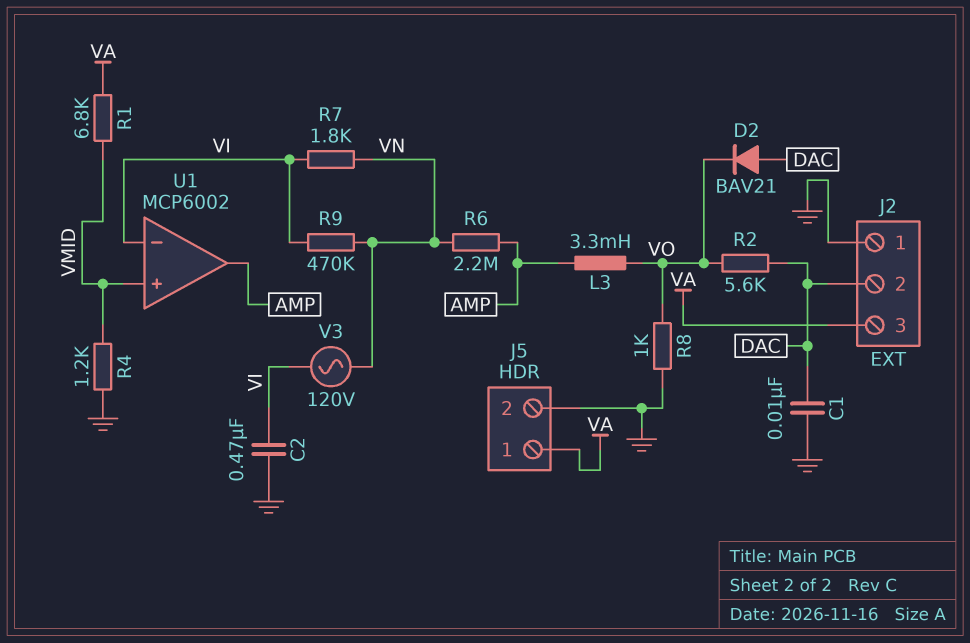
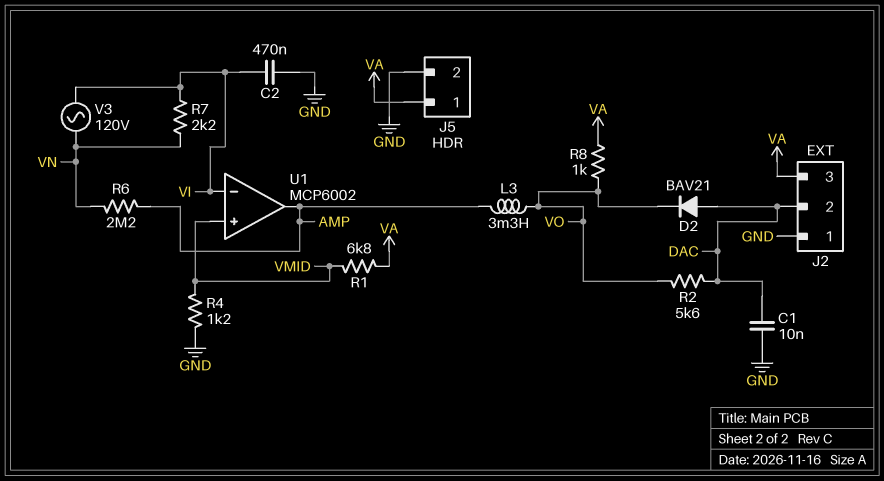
R7: 1.8k (VI, VN) -> 2.2k (VI, VN)
R8: 1k (GND, VO) -> 1k (VA, VO)
R9: 470k (VI, VN) -> none

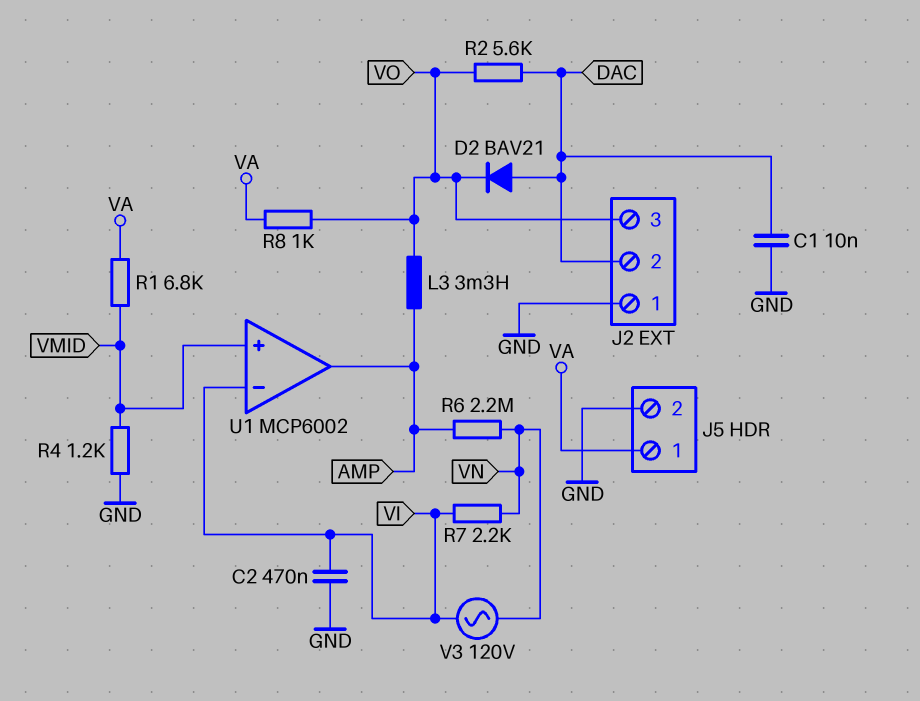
J2 pin 3: VA -> VO

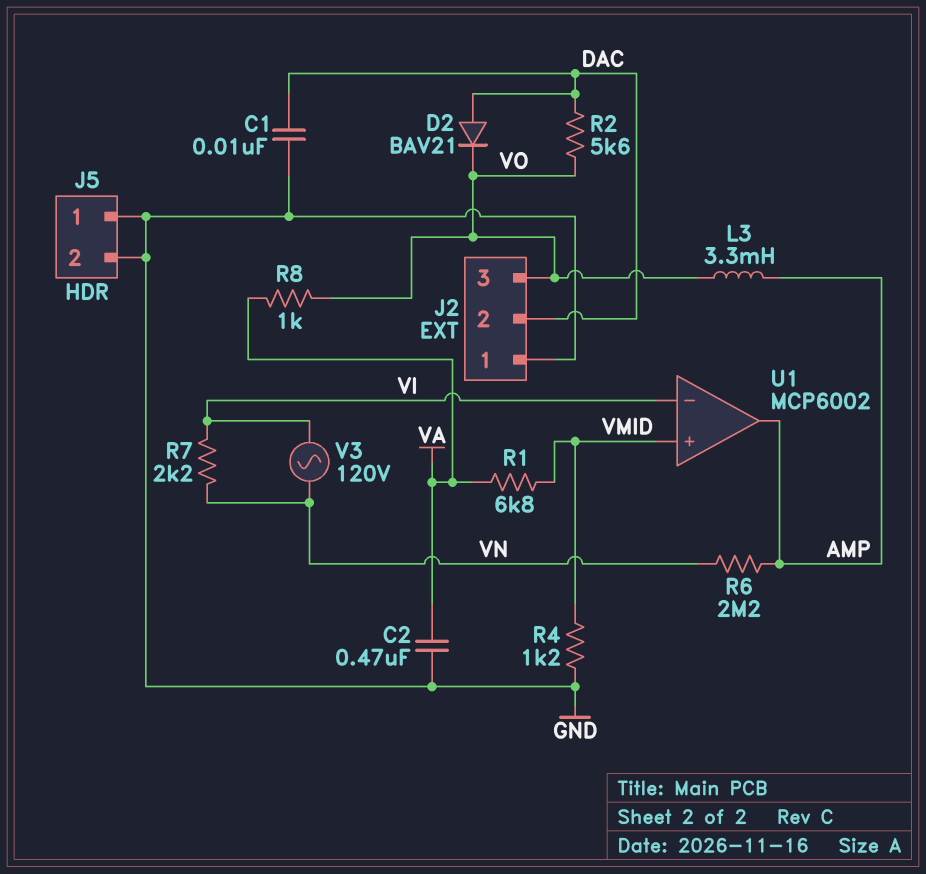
C2: 470nF (GND, VI) -> 470nF (GND, VA)
J5 pin 1: VA -> GND

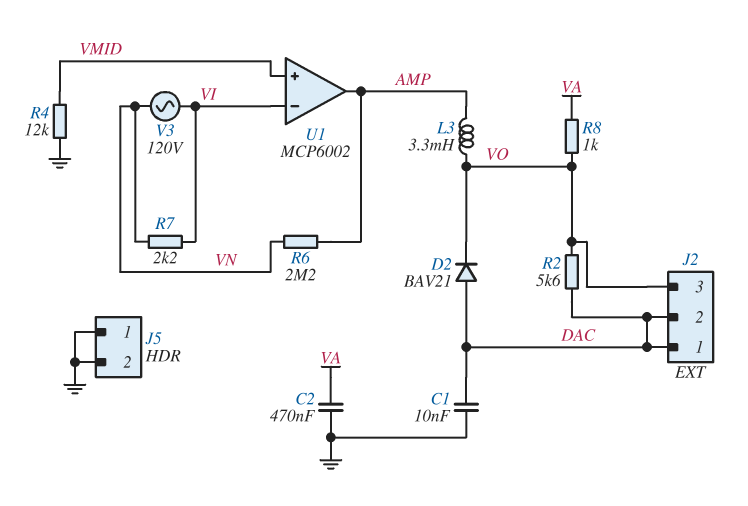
J2 pin 1: GND -> DAC
R1: 6.8k (VA, VMID) -> none
R4: 1.2k (GND, VMID) -> 12k (GND, VMID)

